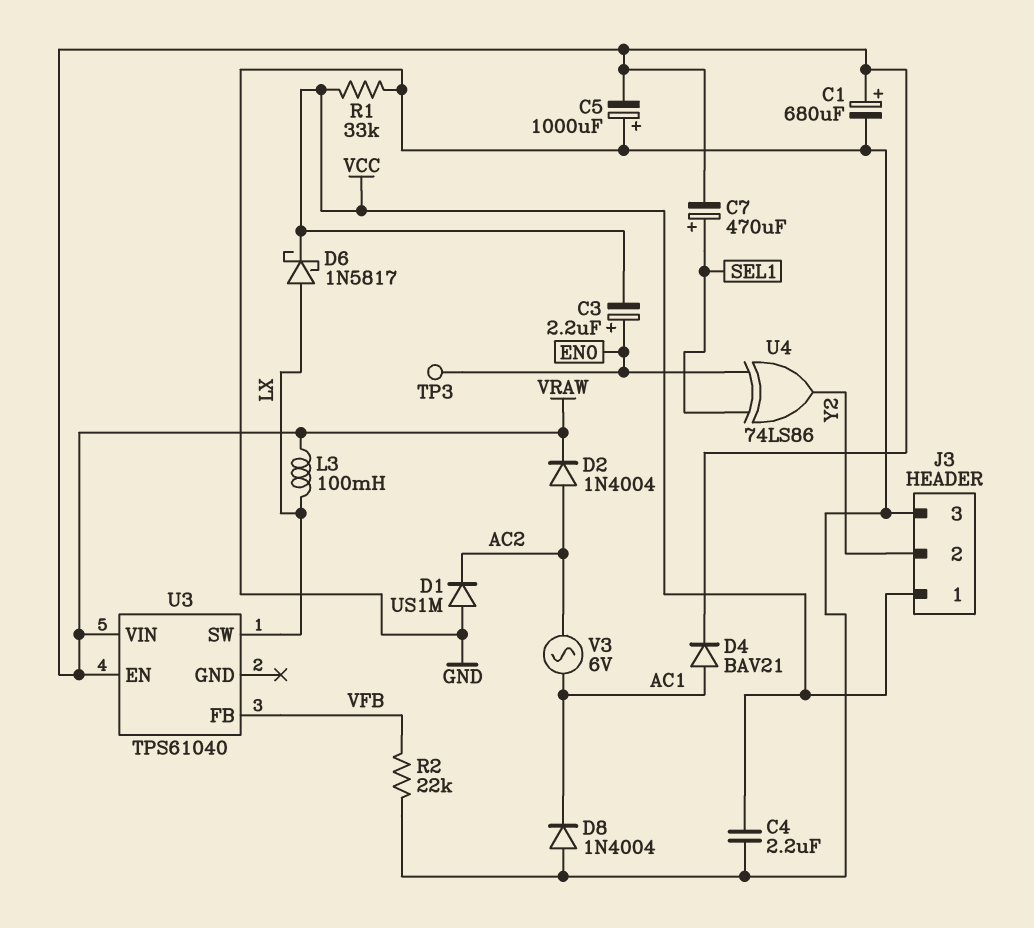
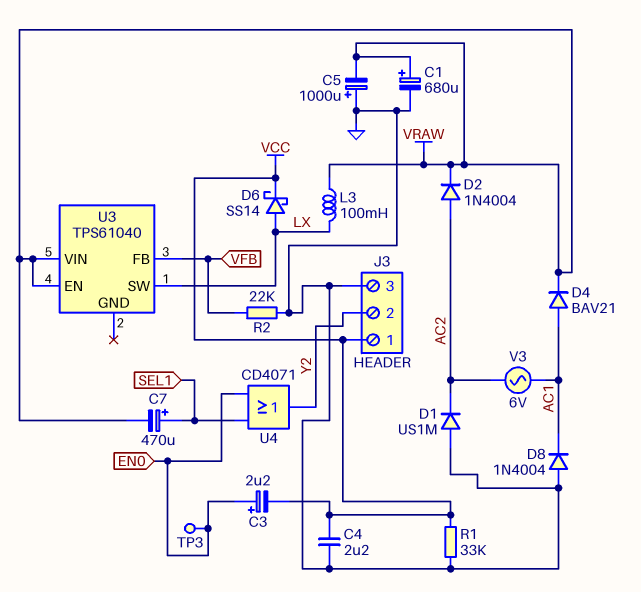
D6: schottky 1N5817 (A LX, K VCC) -> schottky SS14 (A LX, K VCC)
U4: XOR 74LS86 (in EN0, in SEL1, out Y2) -> OR CD4071 (in EN0, in SEL1, out Y2)

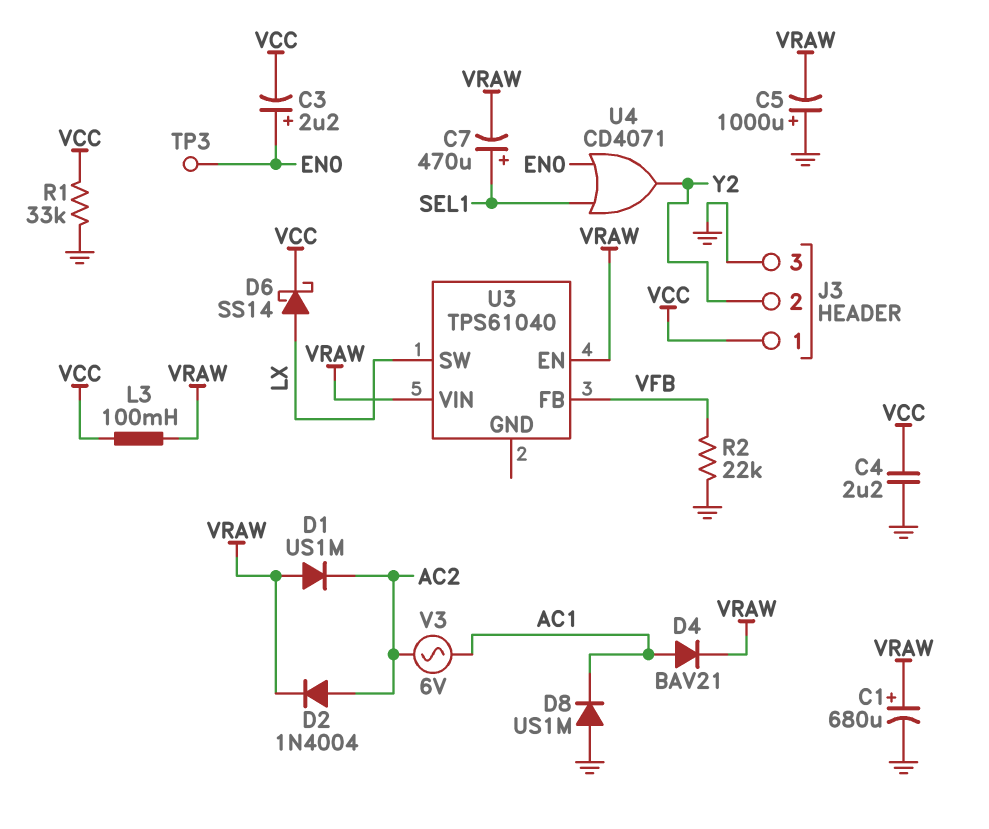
D1: diode US1M (A GND, K AC2) -> diode US1M (A VRAW, K AC2)
D8: diode 1N4004 (A GND, K AC1) -> diode US1M (A GND, K AC1)
L3: 100mH (LX, VRAW) -> 100mH (VCC, VRAW)

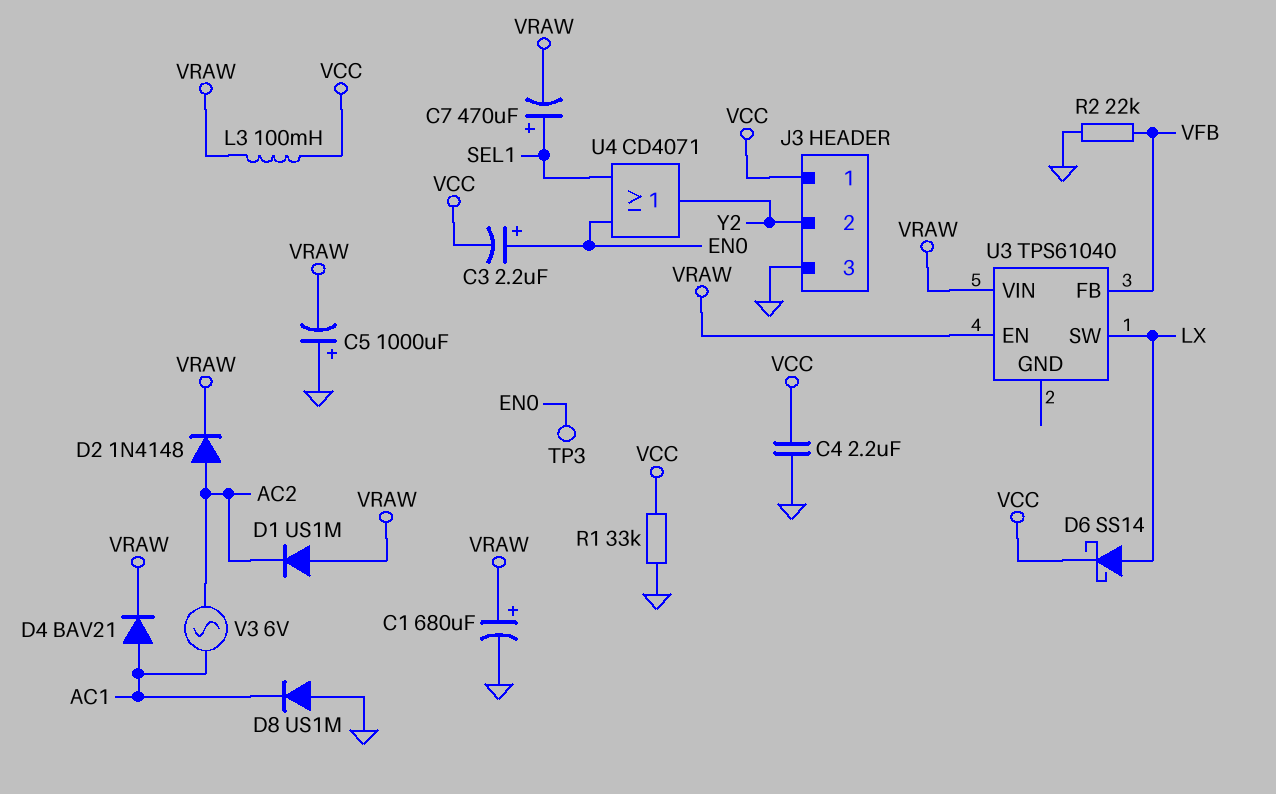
D2: diode 1N4004 (A AC2, K VRAW) -> diode 1N4148 (A AC2, K VRAW)

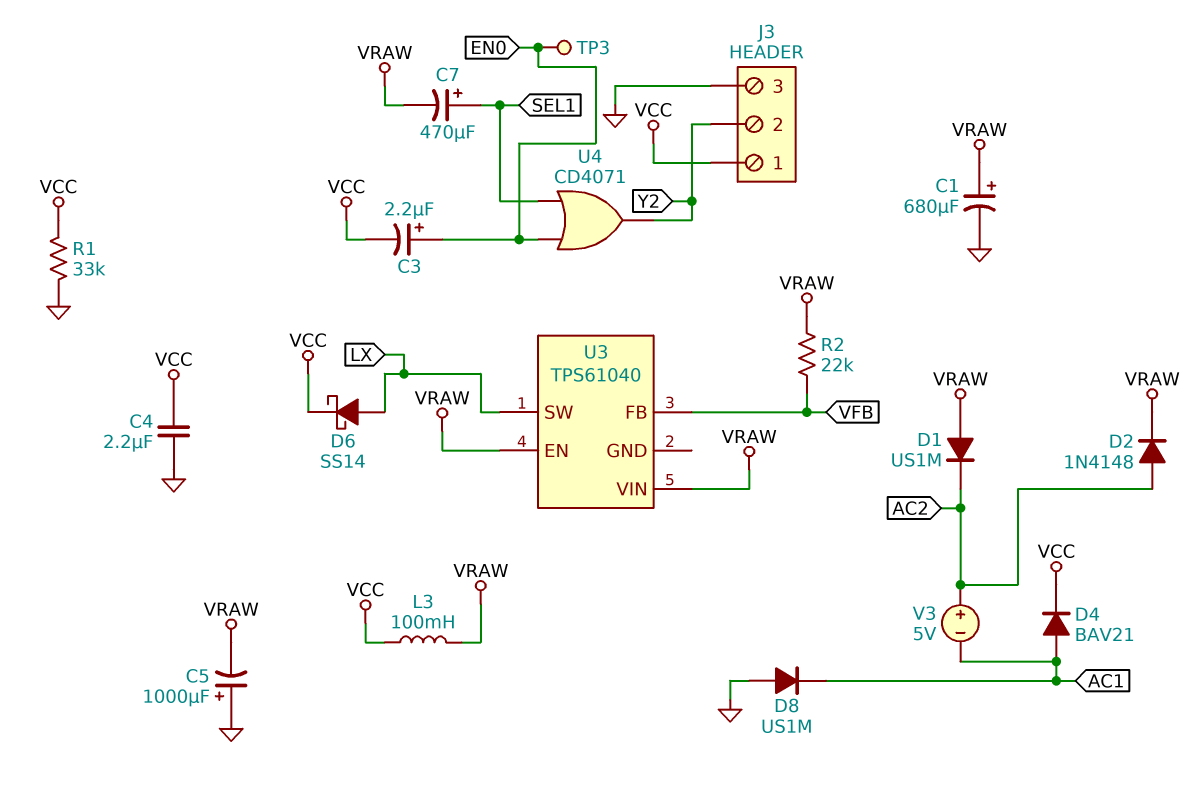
D4: diode BAV21 (A AC1, K VRAW) -> diode BAV21 (A AC1, K VCC)
R2: 22k (GND, VFB) -> 22k (VFB, VRAW)
V3: AC 6V (AC1, AC2) -> 5V (plus AC2, minus AC1)

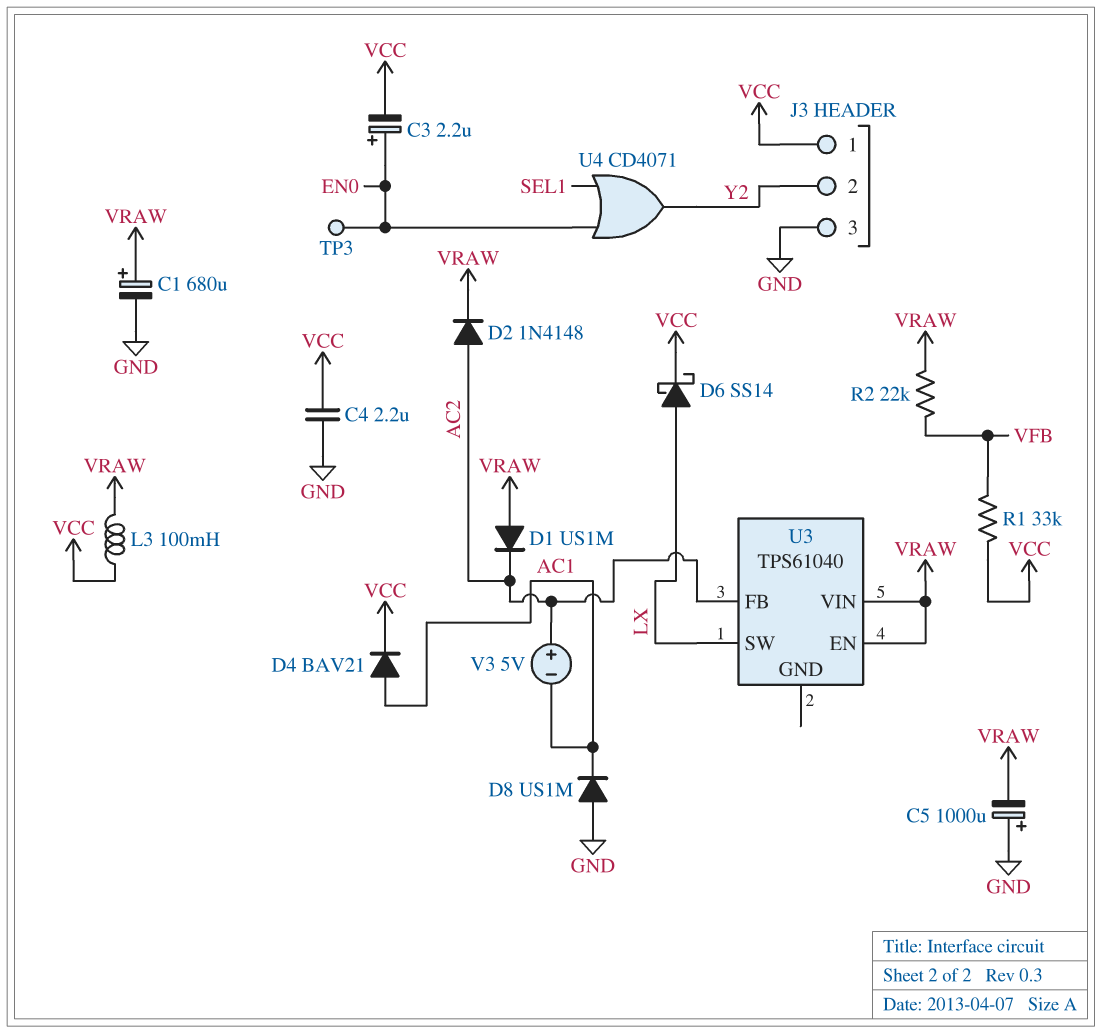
C7: 470uF (plus SEL1, minus VRAW) -> none
R1: 33k (GND, VCC) -> 33k (VCC, VFB)
U3 pin FB: VFB -> AC2

